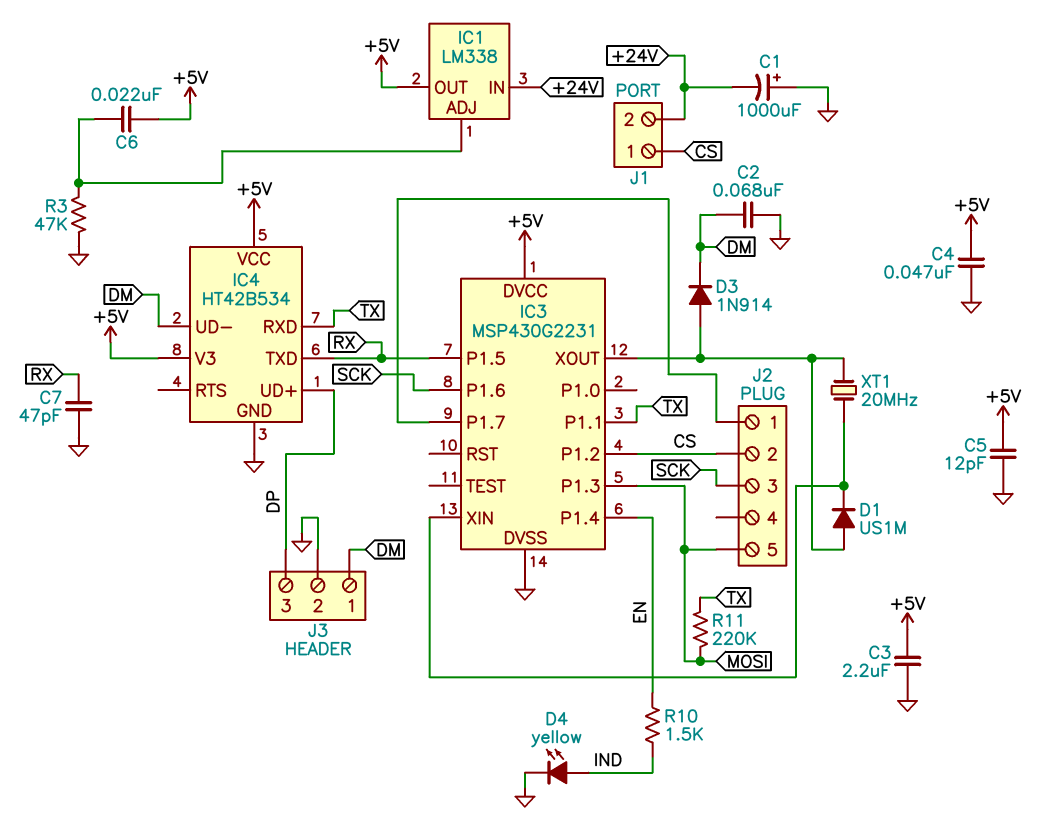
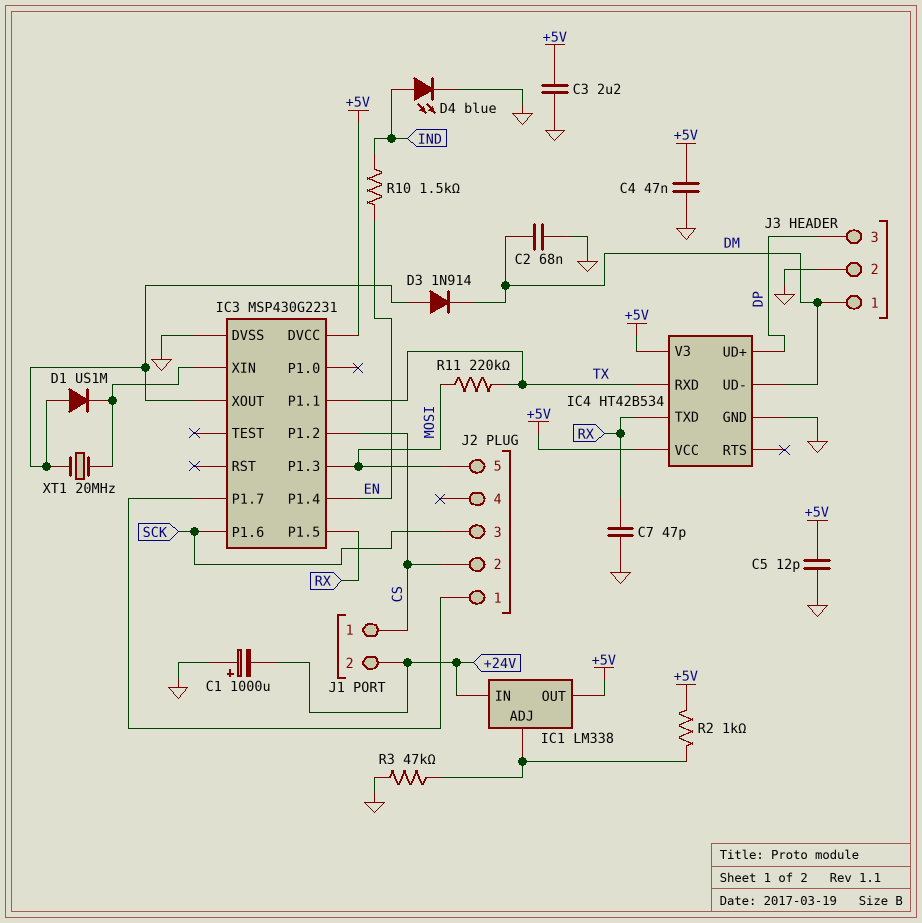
C6: 22nF (+5V, IC1/ADJ) -> none
D4: LED yellow (A IND, K GND) -> LED blue (A IND, K GND)
R2: none -> 1k (+5V, IC1/ADJ)

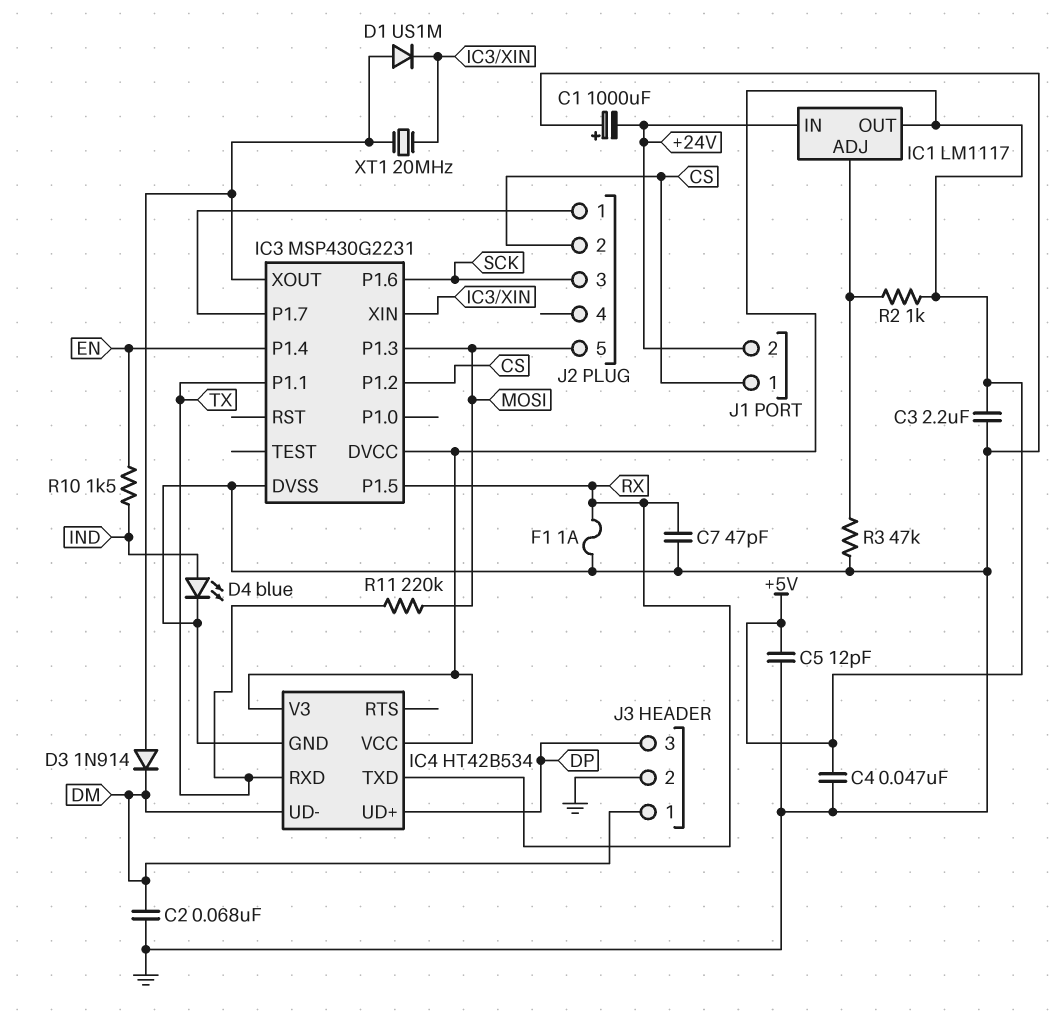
F1: none -> 1A (GND, RX)
IC1: LM338 -> LM1117

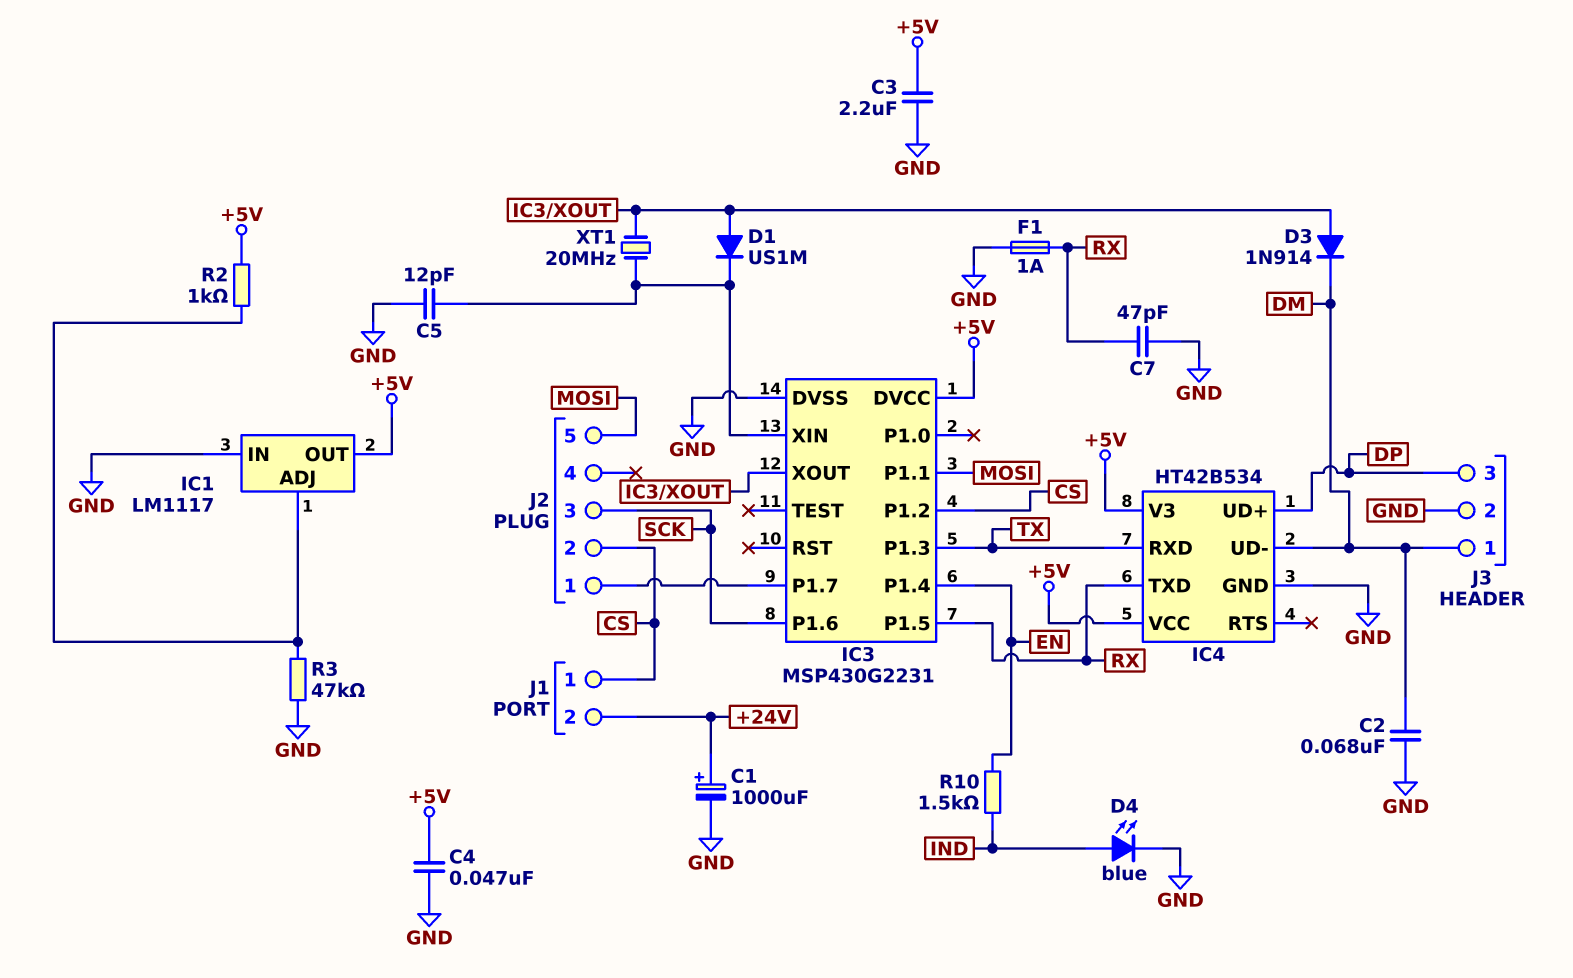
C1: 1000uF (plus GND, minus +24V) -> 1000uF (plus +24V, minus GND)
C5: 12pF (+5V, GND) -> 12pF (GND, IC3/XIN)
IC1 pin IN: +24V -> GND
IC3 pin P1.1: TX -> MOSI
IC3 pin P1.3: MOSI -> TX
R11: 220k (MOSI, TX) -> none

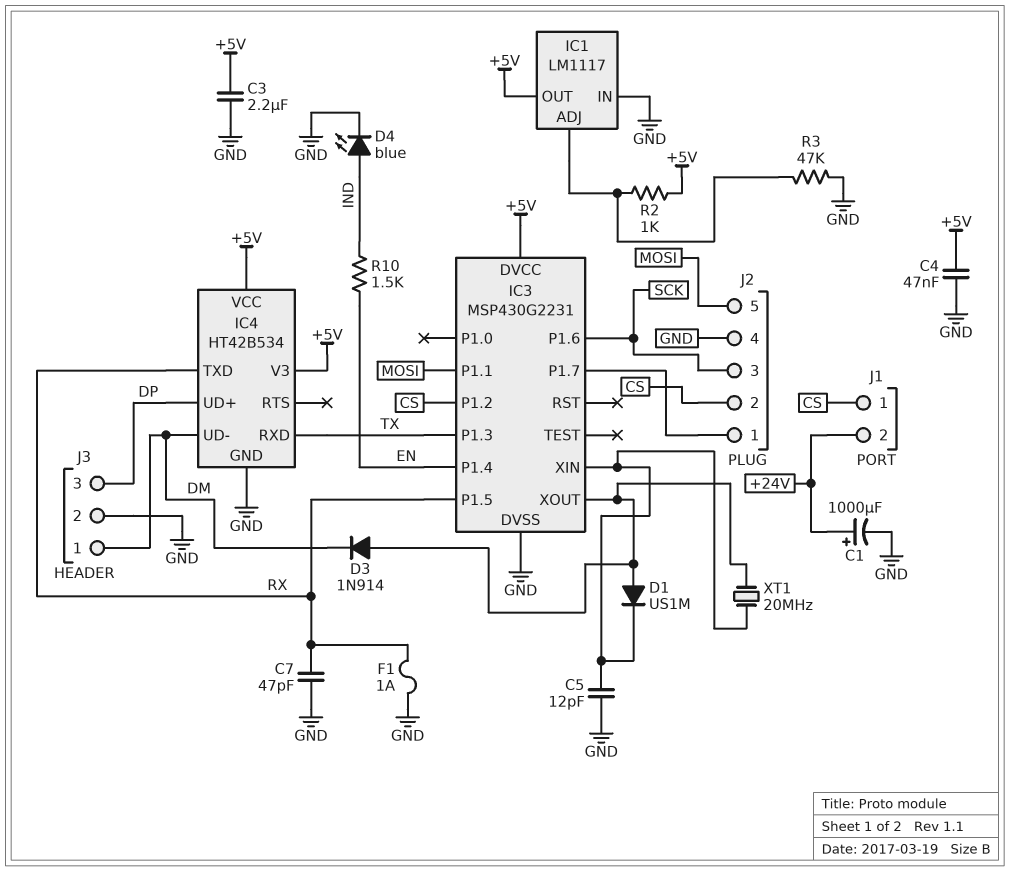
C2: 68nF (DM, GND) -> none
J2 pin 4: none -> GND

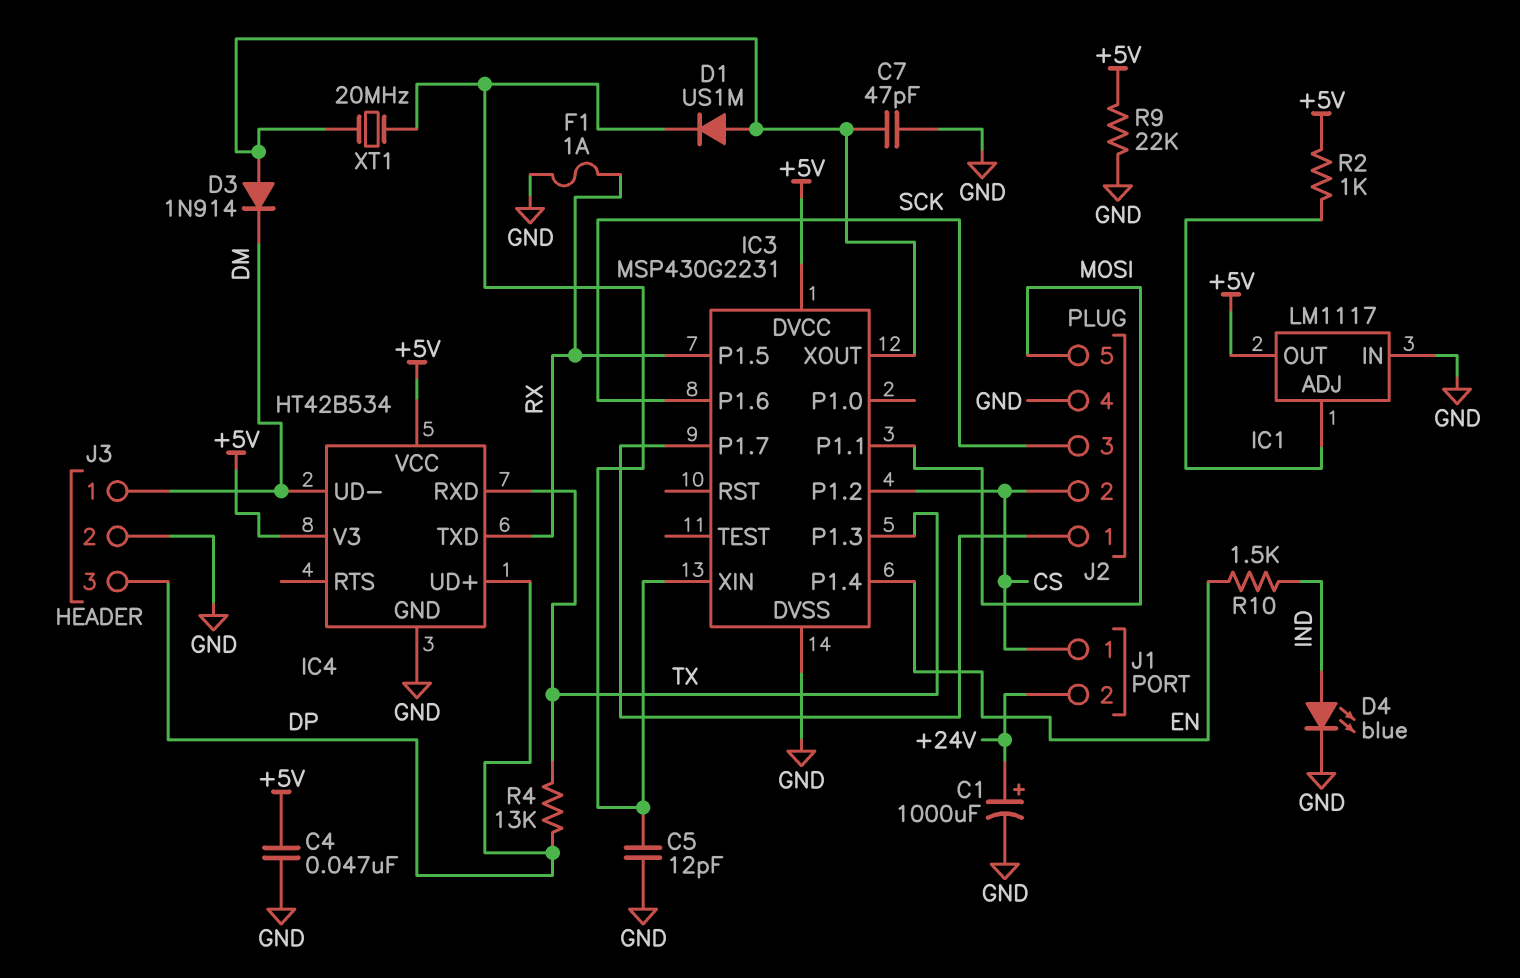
C3: 2.2uF (+5V, GND) -> none
C7: 47pF (GND, RX) -> 47pF (GND, IC3/XOUT)
R3: 47k (GND, IC1/ADJ) -> none
R4: none -> 13k (DP, TX)
R9: none -> 22k (+5V, GND)

